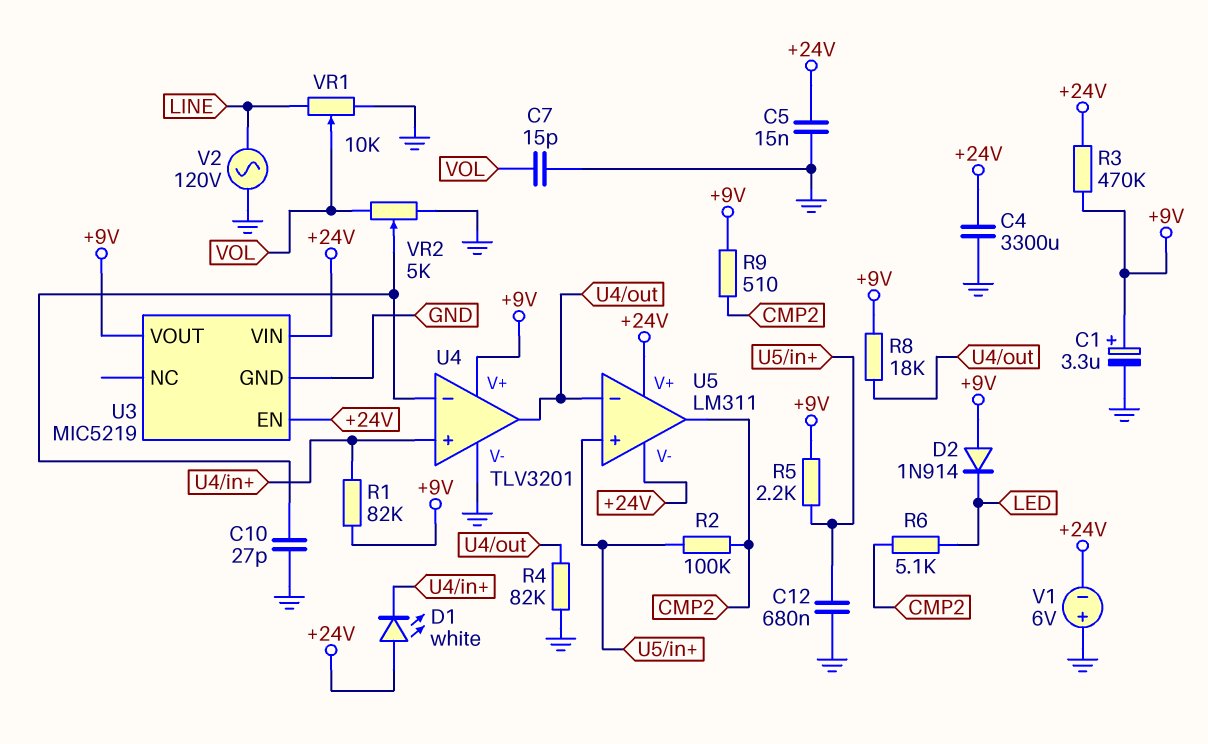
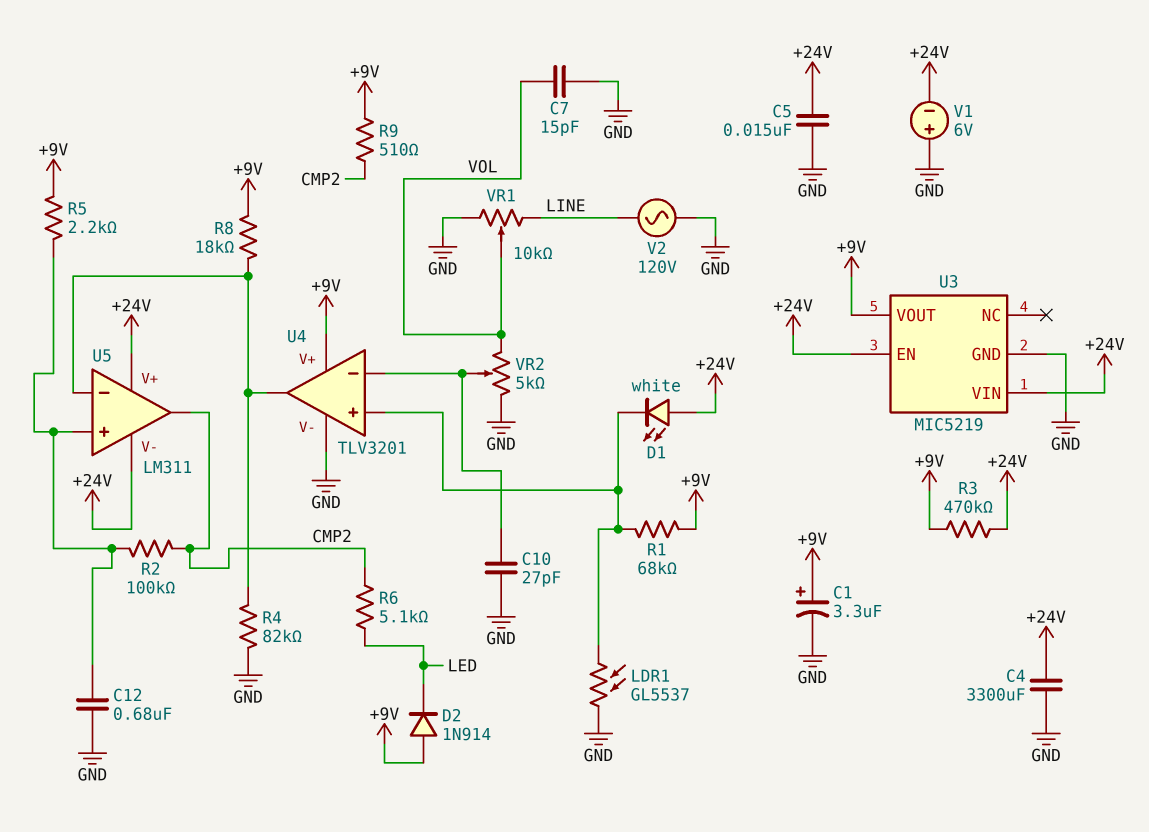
LDR1: none -> GL5537 (GND, U4/in+)
R1: 82k (+9V, U4/in+) -> 68k (+9V, U4/in+)

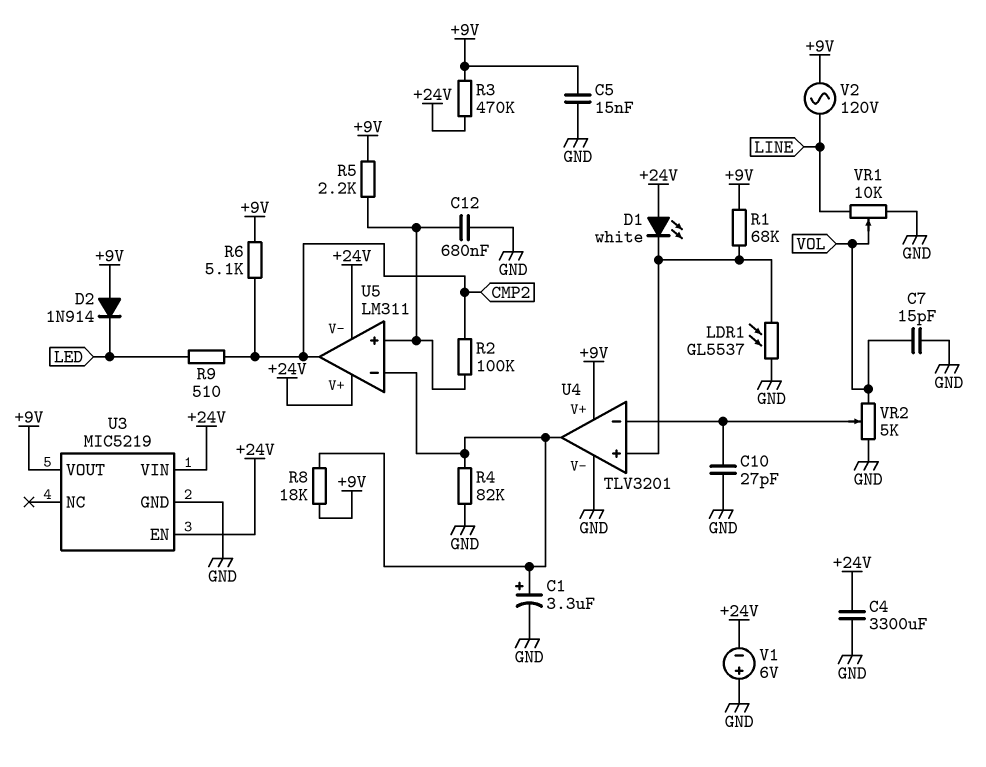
C1: 3.3uF (plus +9V, minus GND) -> 3.3uF (plus U4/out, minus GND)
C5: 15nF (+24V, GND) -> 15nF (+9V, GND)
R6: 5.1k (CMP2, LED) -> 5.1k (+9V, CMP2)
R9: 510 (+9V, CMP2) -> 510 (CMP2, LED)
V2: AC 120V (GND, LINE) -> AC 120V (+9V, LINE)

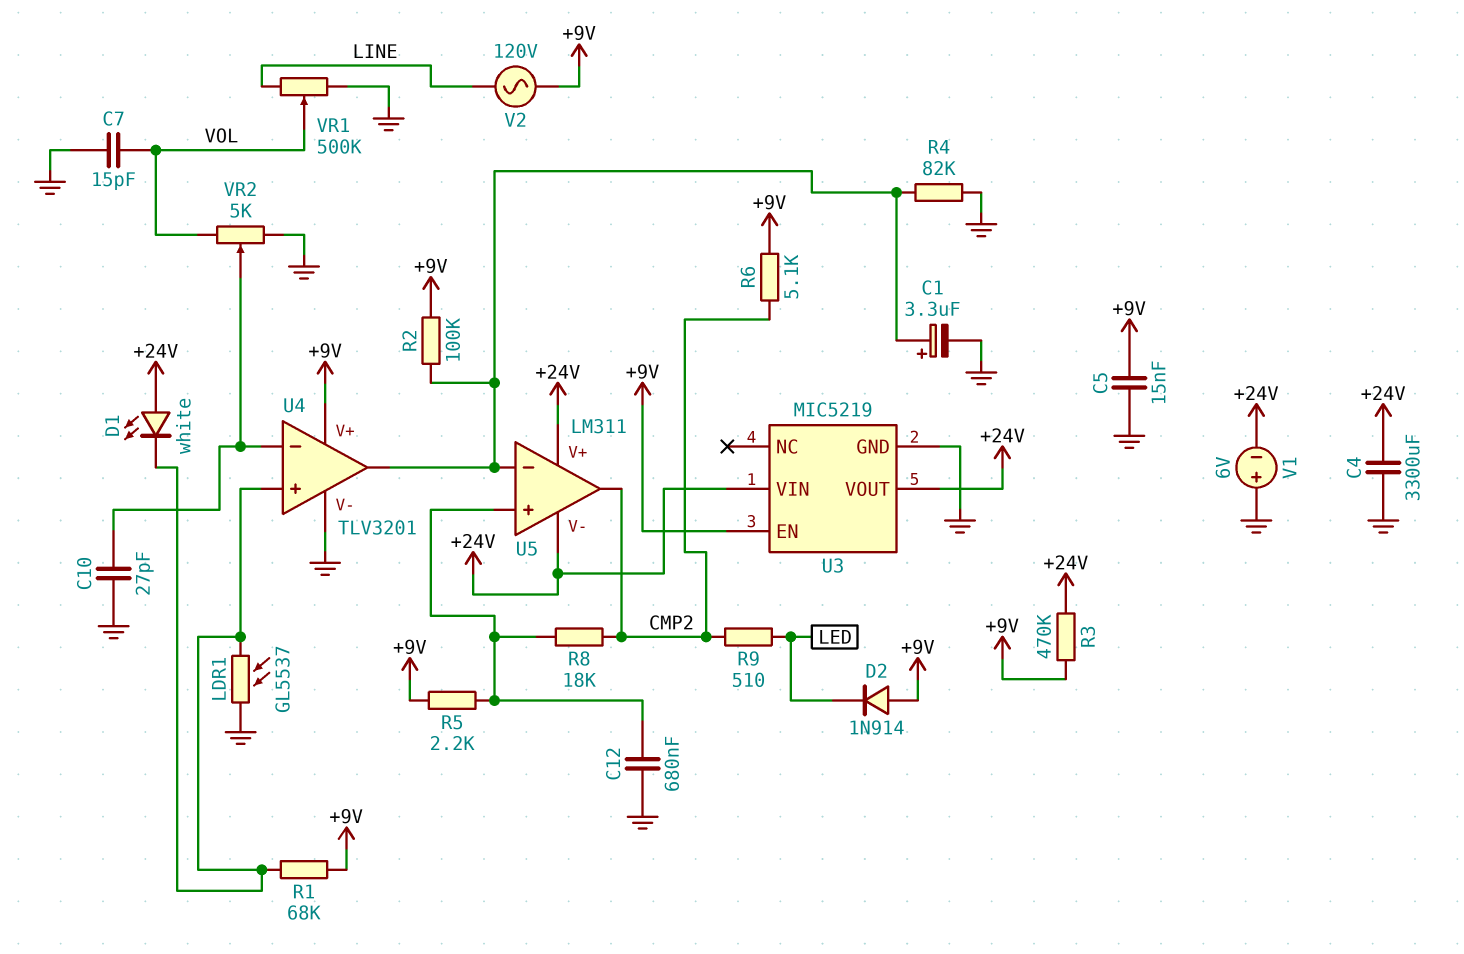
R2: 100k (CMP2, U5/in+) -> 100k (+9V, U4/out)
R8: 18k (+9V, U4/out) -> 18k (CMP2, U5/in+)
U3 pin EN: +24V -> +9V
U3 pin VOUT: +9V -> +24V
VR1: 10k (GND, LINE, wiper VOL) -> 500k (GND, LINE, wiper VOL)

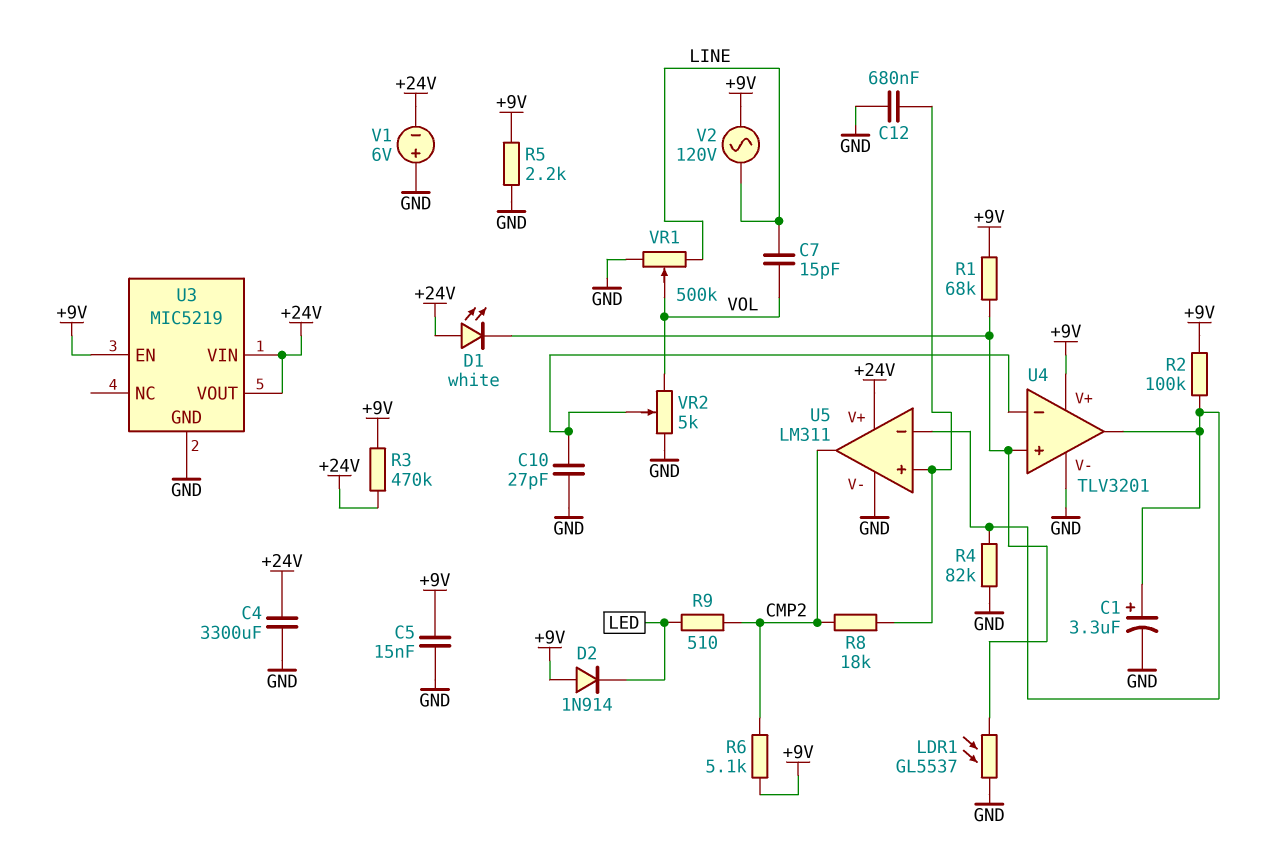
C7: 15pF (GND, VOL) -> 15pF (LINE, VOL)
R5: 2.2k (+9V, U5/in+) -> 2.2k (+9V, GND)
U5 pin V-: +24V -> GND

